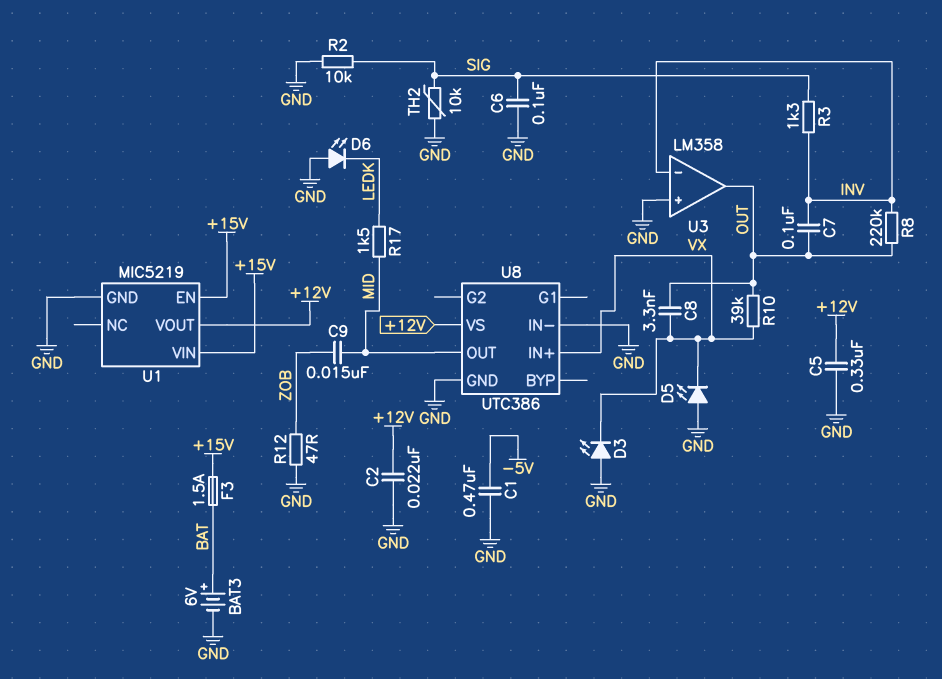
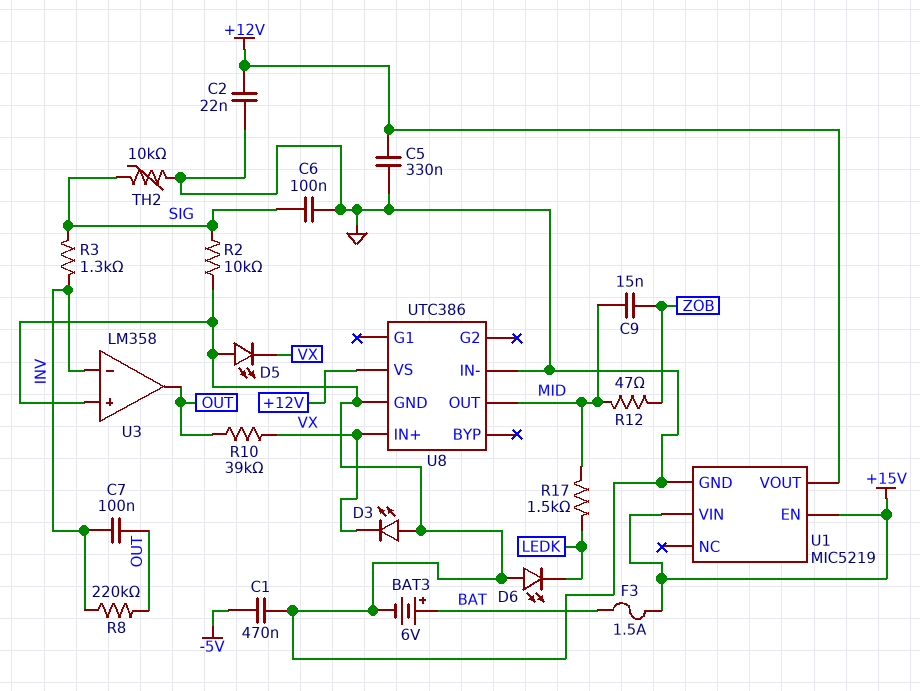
C8: 3.3nF (OUT, VX) -> none
R12: 47 (GND, ZOB) -> 47 (MID, ZOB)

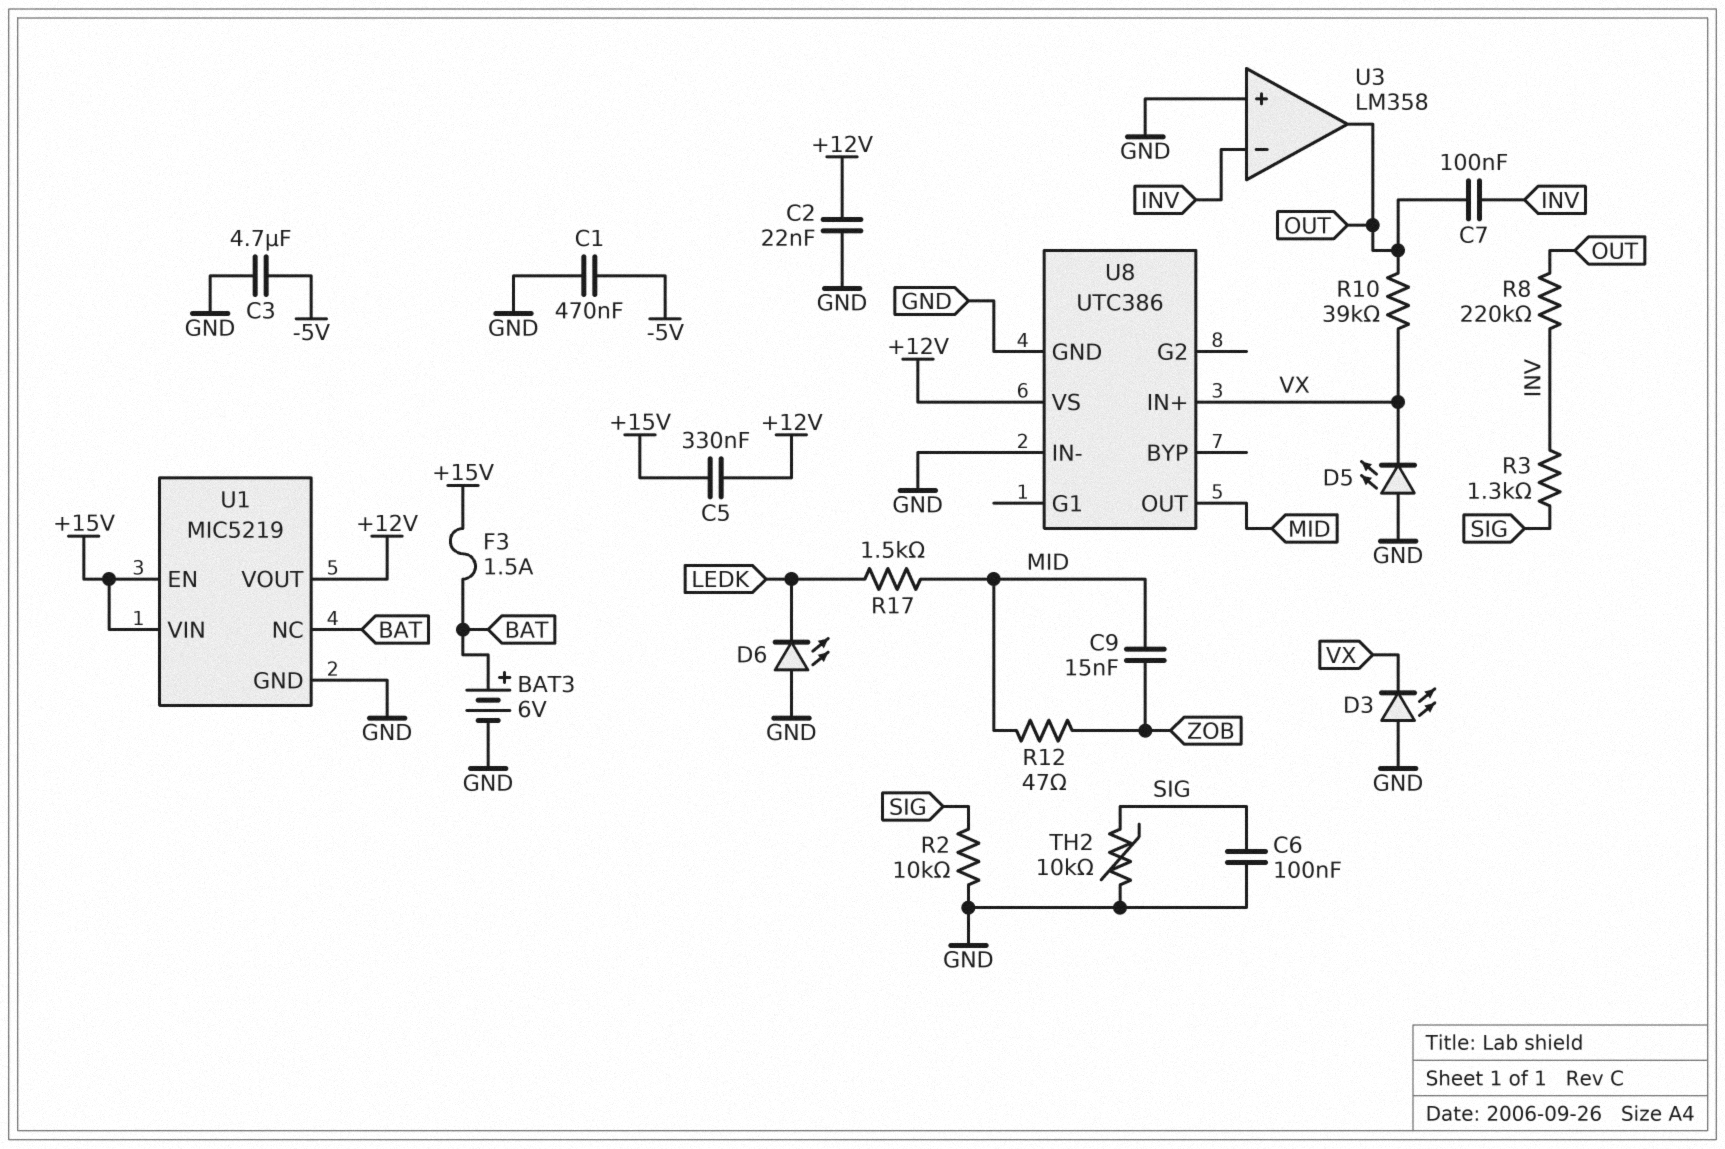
C3: none -> 4.7uF (-5V, GND)
C5: 330nF (+12V, GND) -> 330nF (+12V, +15V)
U1 pin NC: none -> BAT

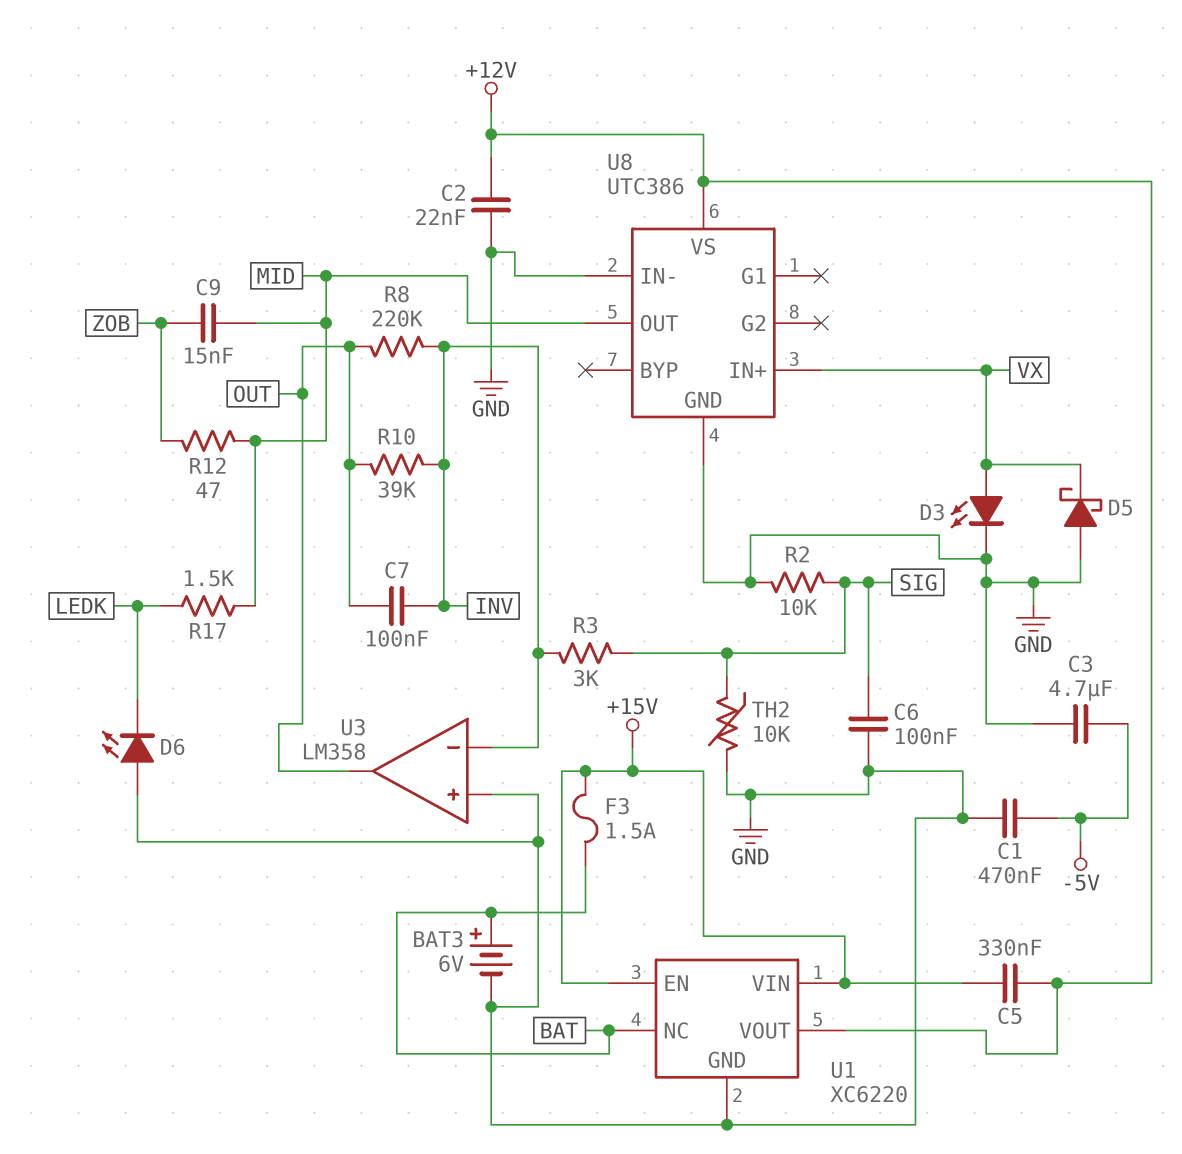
D3: LED (A GND, K VX) -> LED (A VX, K GND)
D5: LED (A GND, K VX) -> schottky (A GND, K VX)
R3: 1.3k (INV, SIG) -> 3k (INV, SIG)
R10: 39k (OUT, VX) -> 39k (INV, OUT)
U1: MIC5219 -> XC6220

